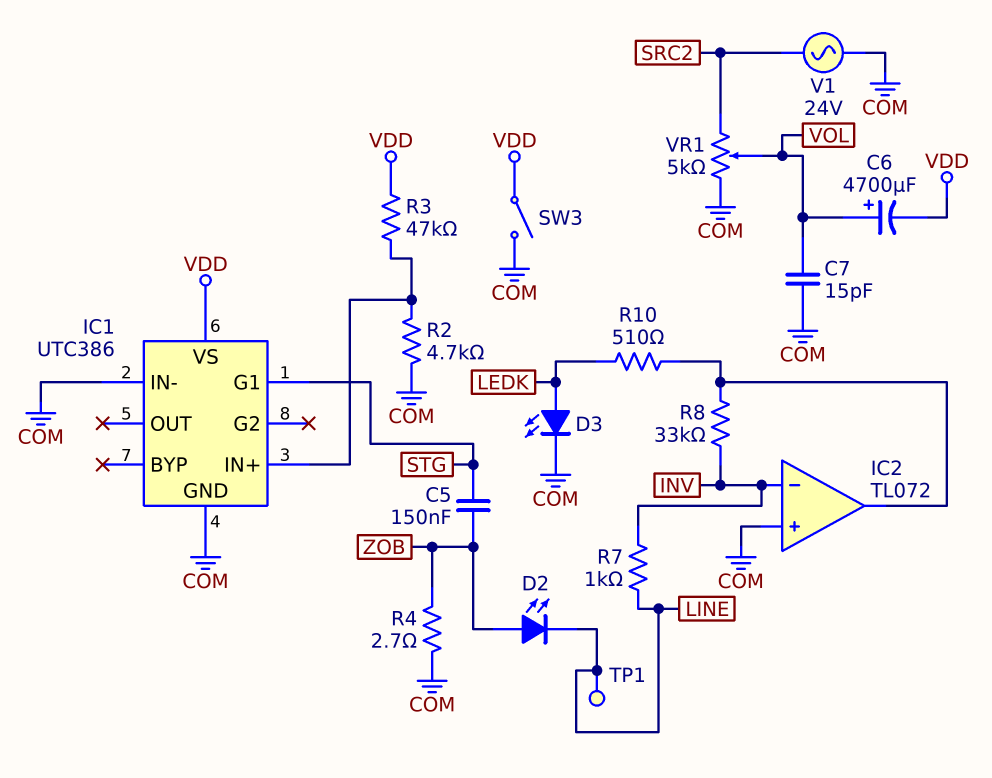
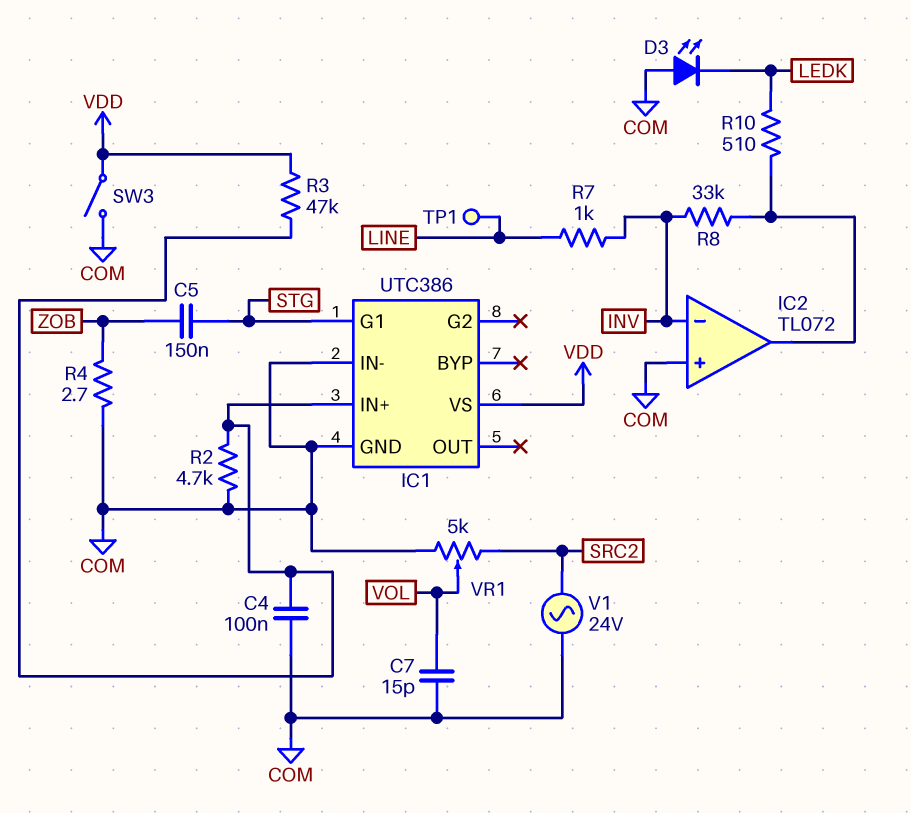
C4: none -> 100nF (COM, IC1/IN+)
C6: 4700uF (plus VOL, minus VDD) -> none
D2: LED (A ZOB, K LINE) -> none
D3: LED (A LEDK, K COM) -> LED (A COM, K LEDK)

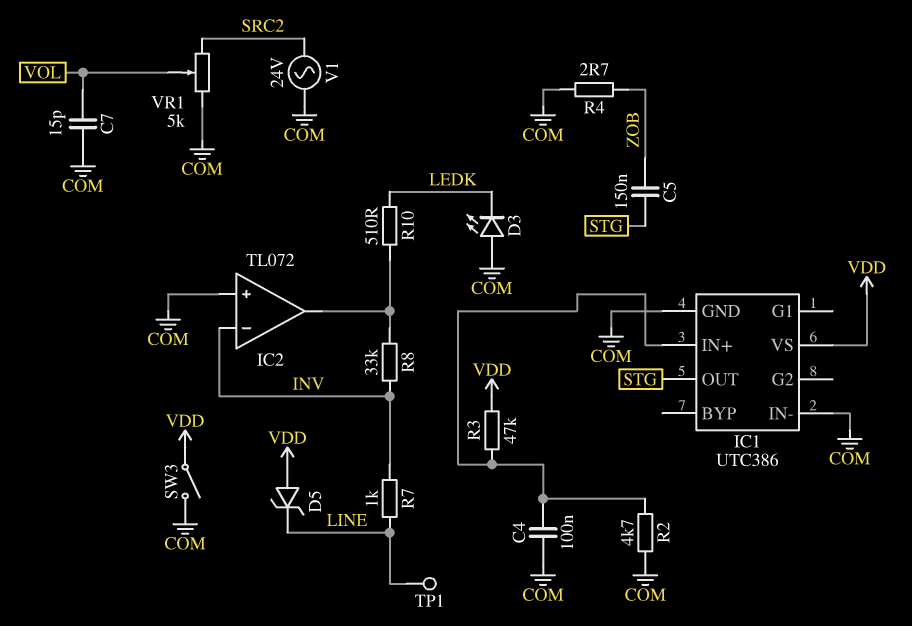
D5: none -> zener (A VDD, K LINE)
IC1 pin G1: STG -> none
IC1 pin OUT: none -> STG

